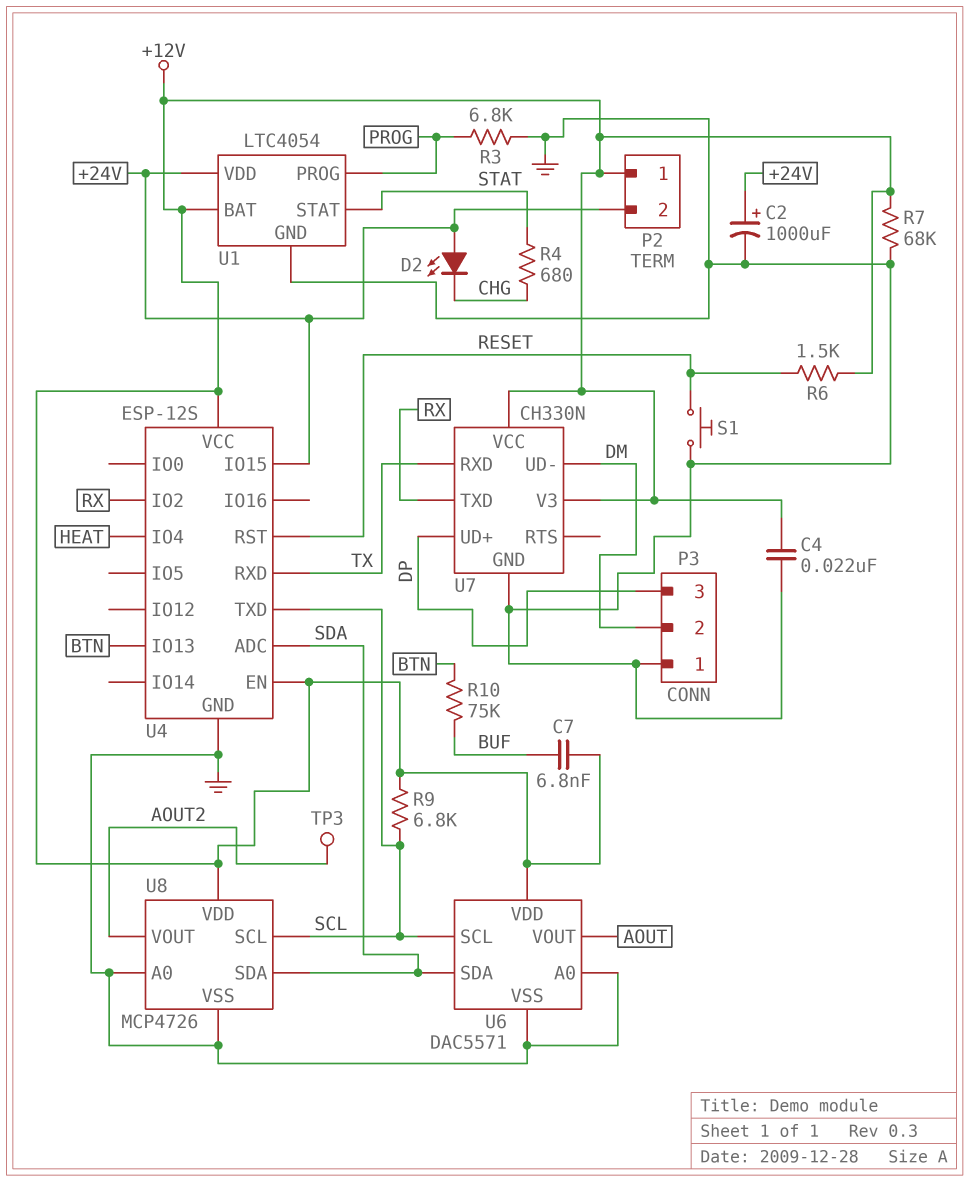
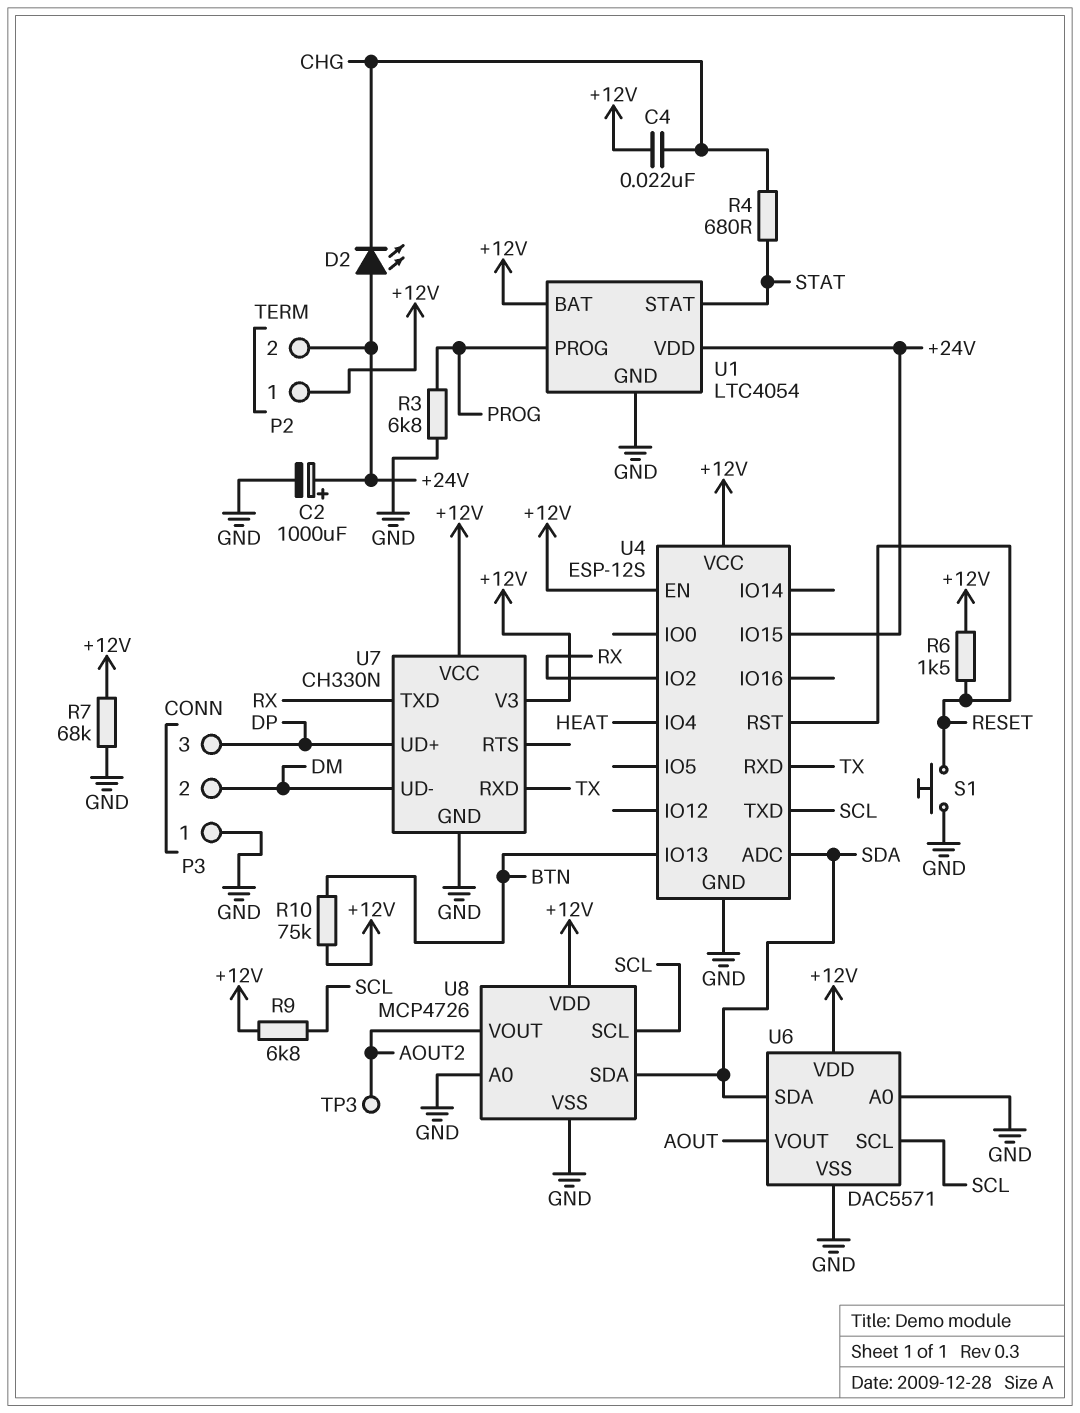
C4: 22nF (+12V, GND) -> 22nF (+12V, CHG)
C7: 6.8nF (+12V, BUF) -> none
R10: 75k (BTN, BUF) -> 75k (+12V, BTN)

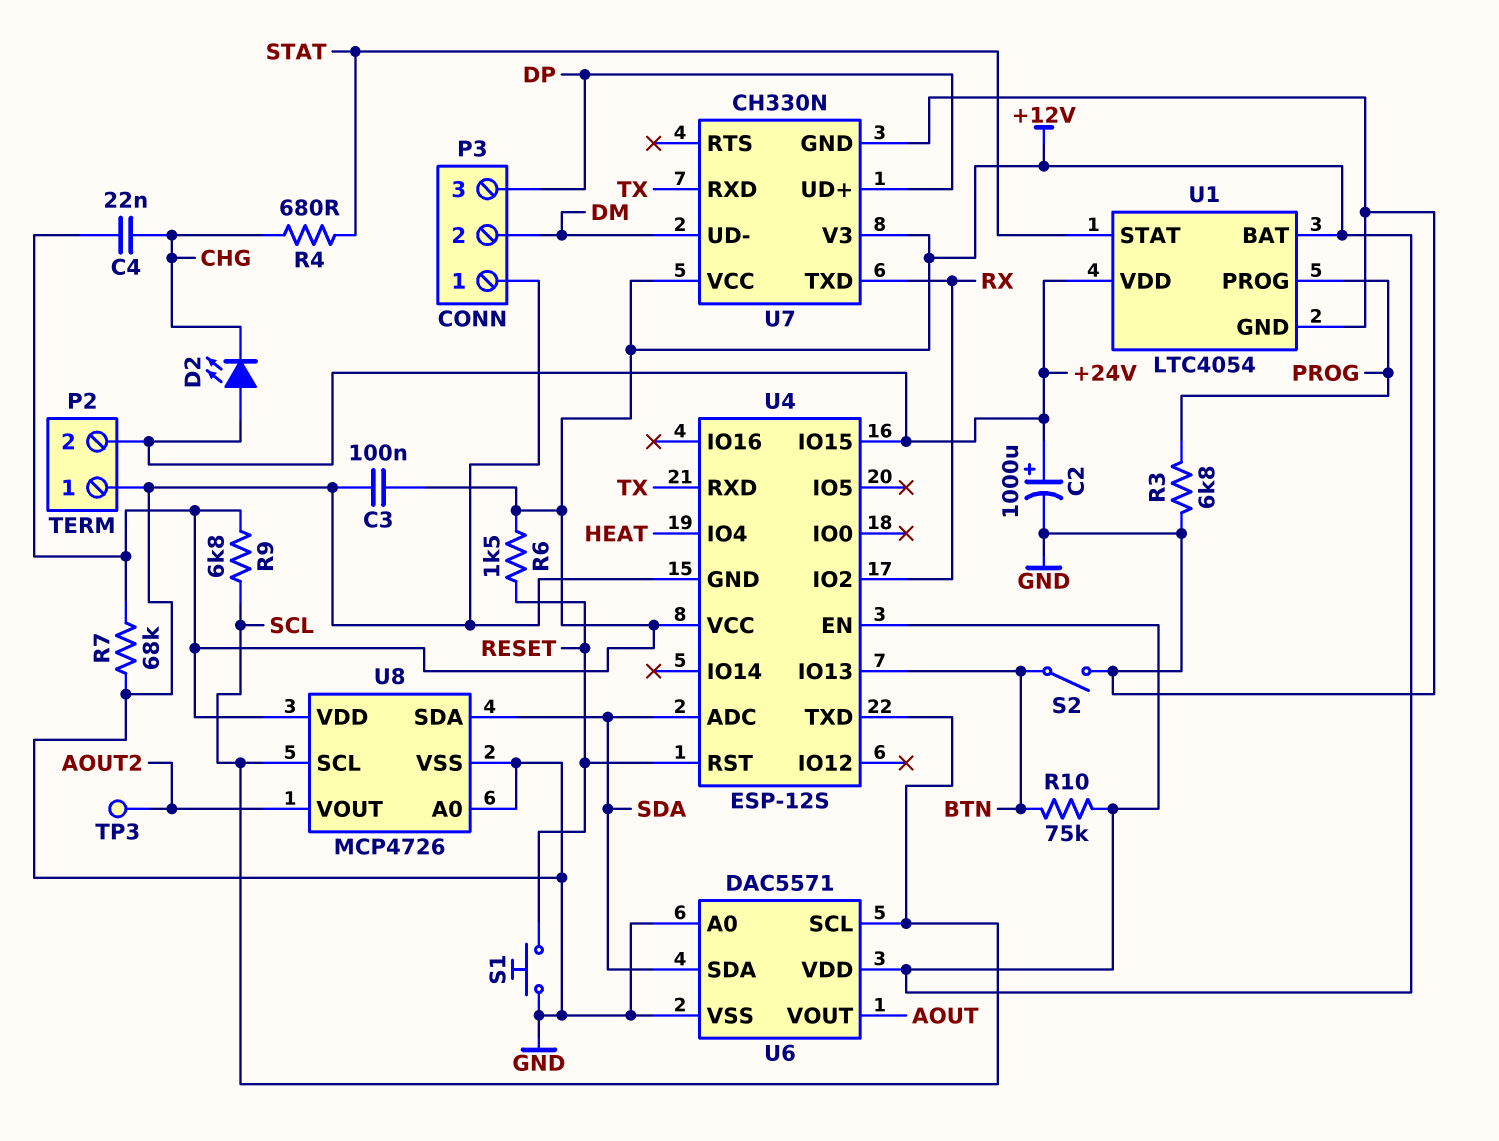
C3: none -> 100nF (+12V, GND)
P2 pin 1: +12V -> GND
S2: none -> switch (BTN, GND)

